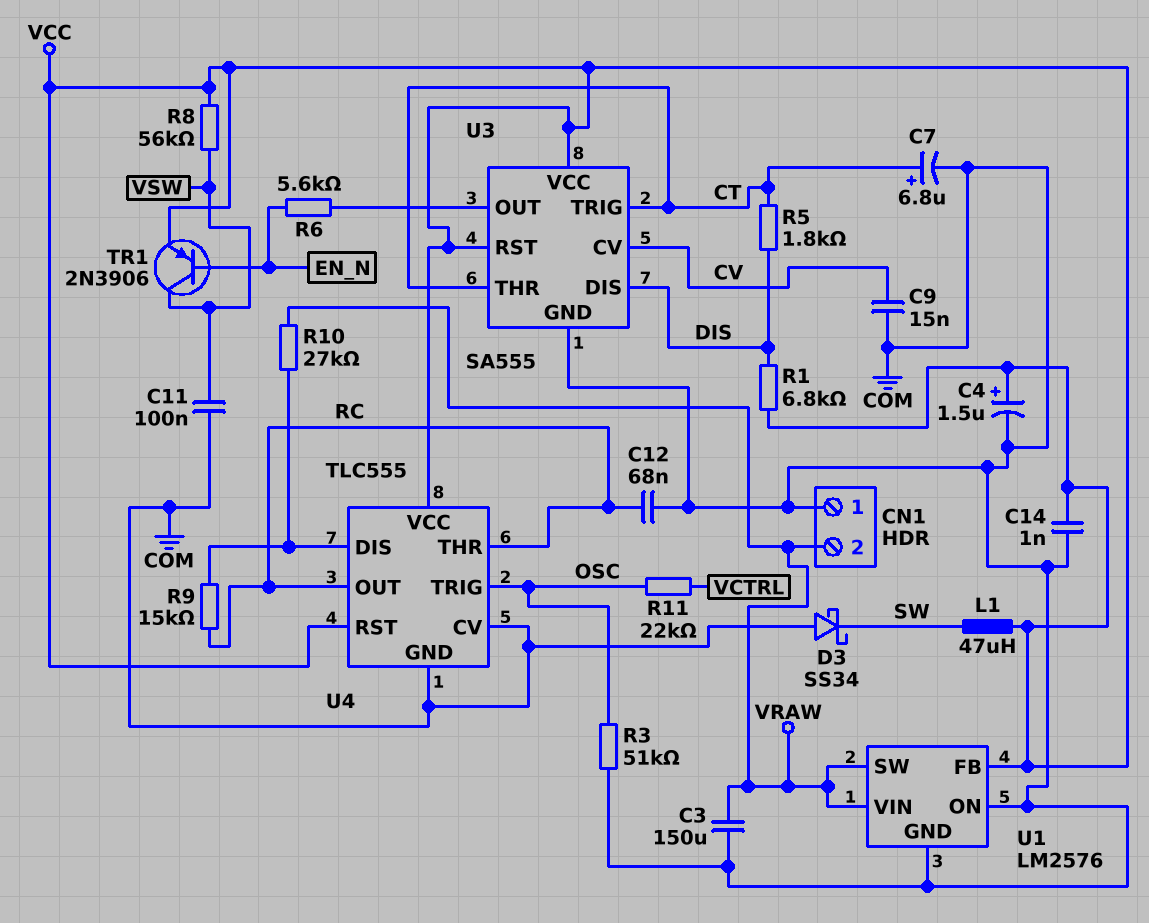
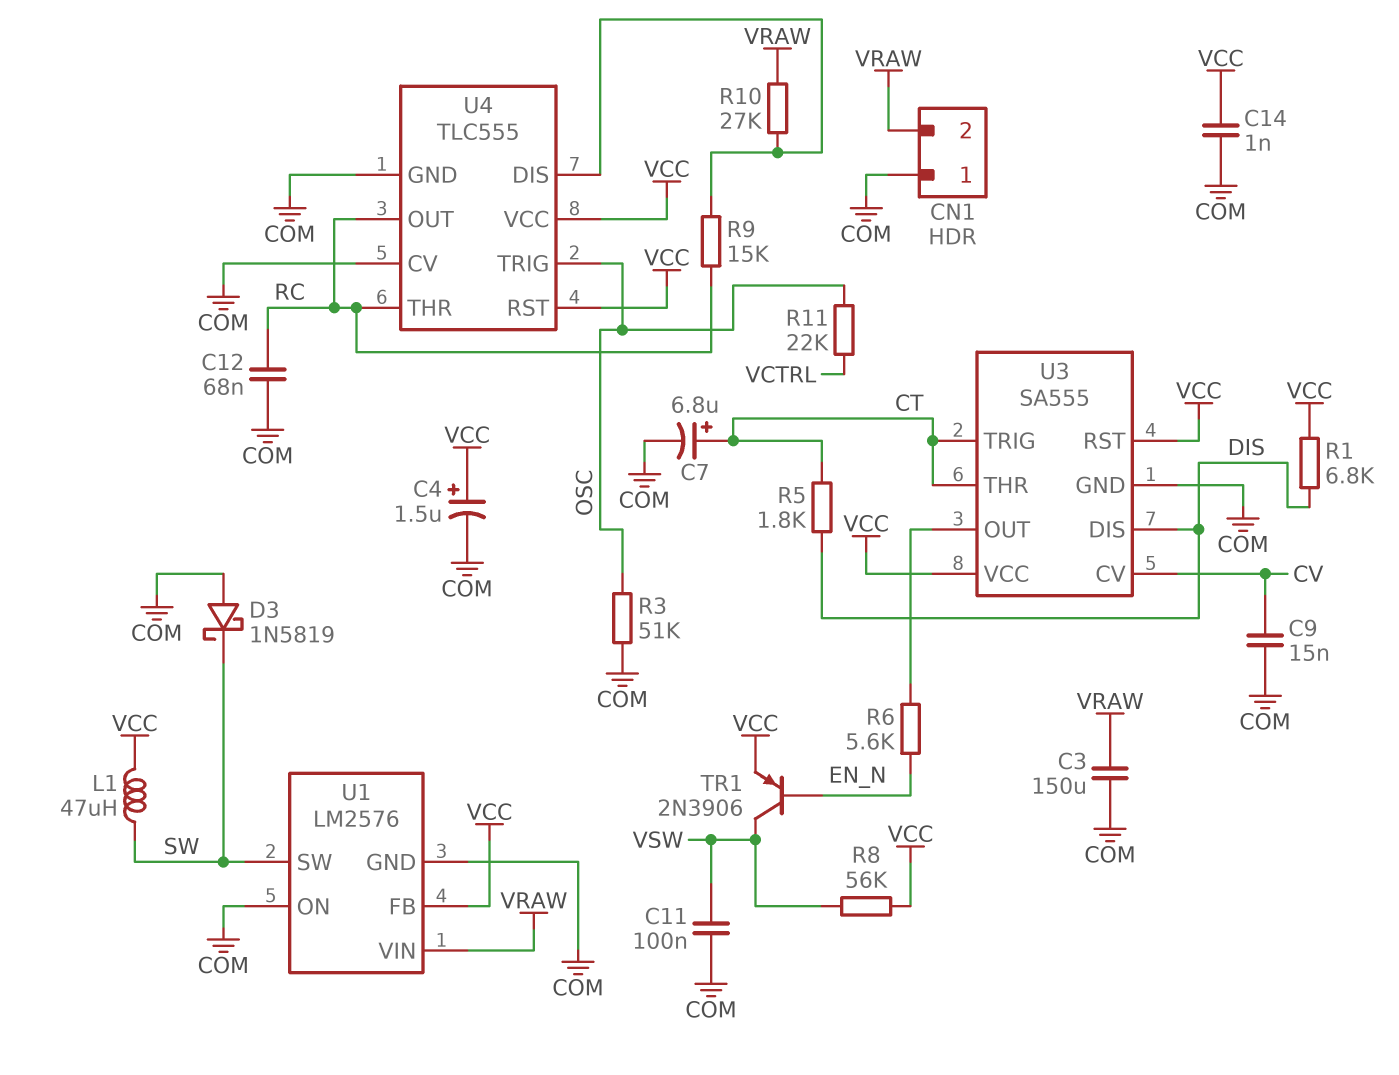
D3: schottky SS34 (A COM, K SW) -> schottky 1N5819 (A COM, K SW)
U1 pin SW: VRAW -> SW

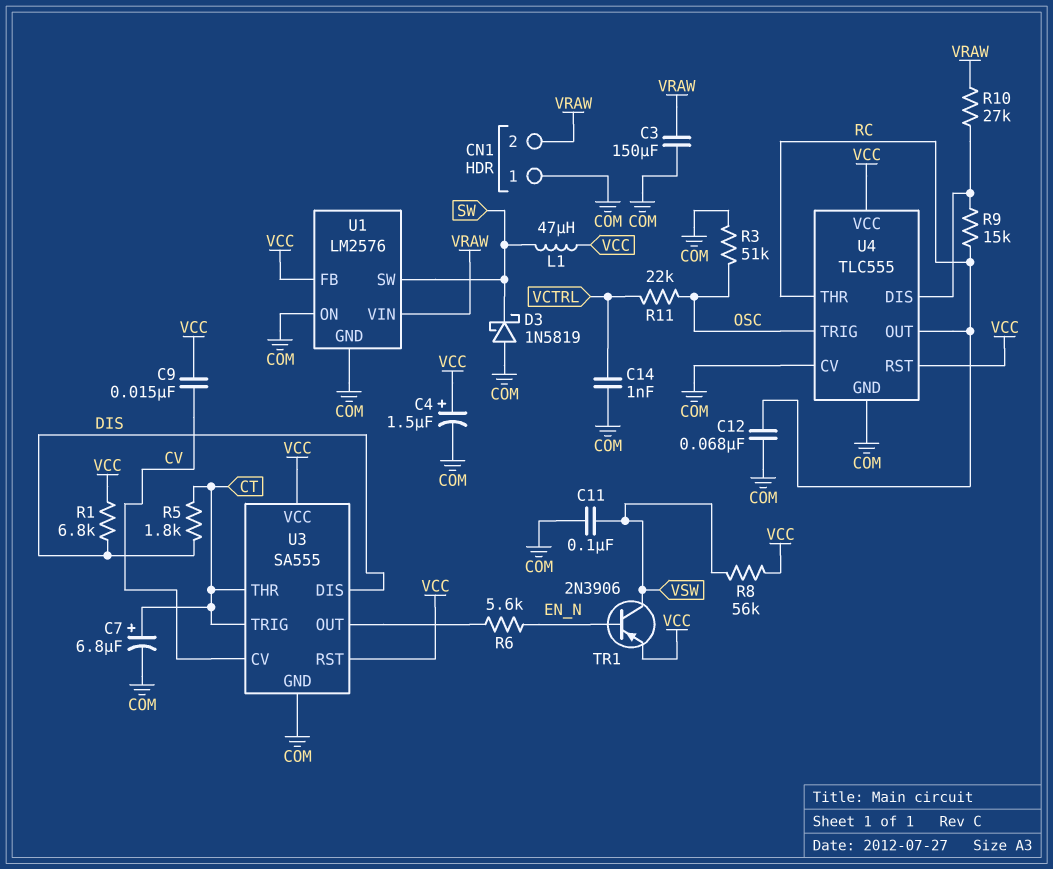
C9: 15nF (COM, CV) -> 15nF (CV, VCC)
C14: 1nF (COM, VCC) -> 1nF (COM, VCTRL)

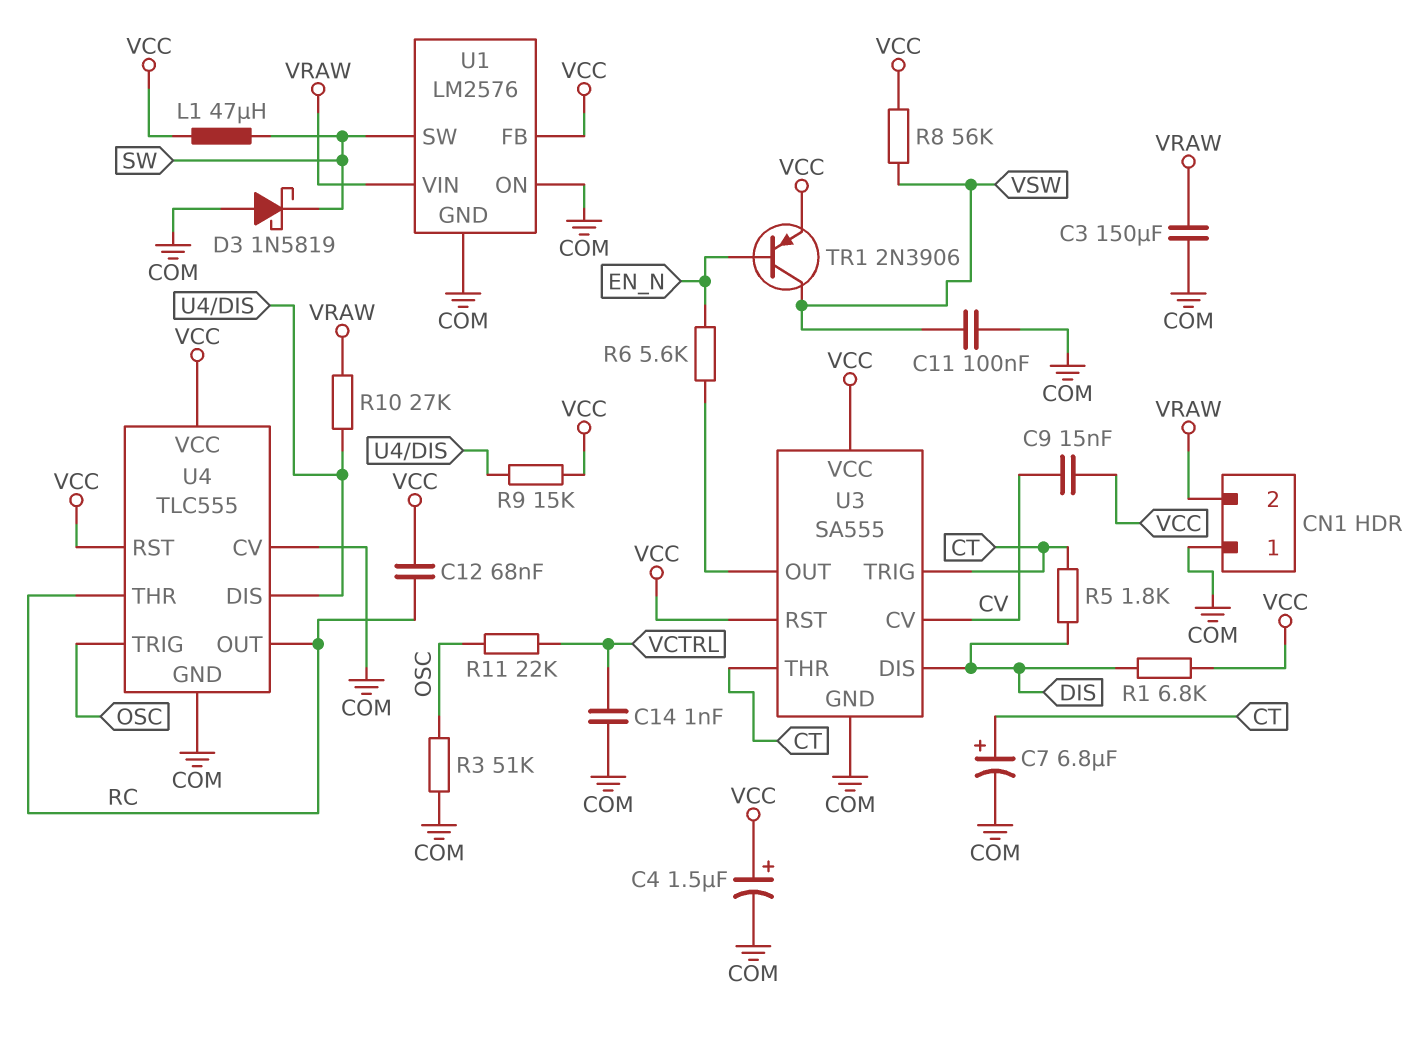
C12: 68nF (COM, RC) -> 68nF (RC, VCC)
R9: 15k (RC, U4/DIS) -> 15k (U4/DIS, VCC)

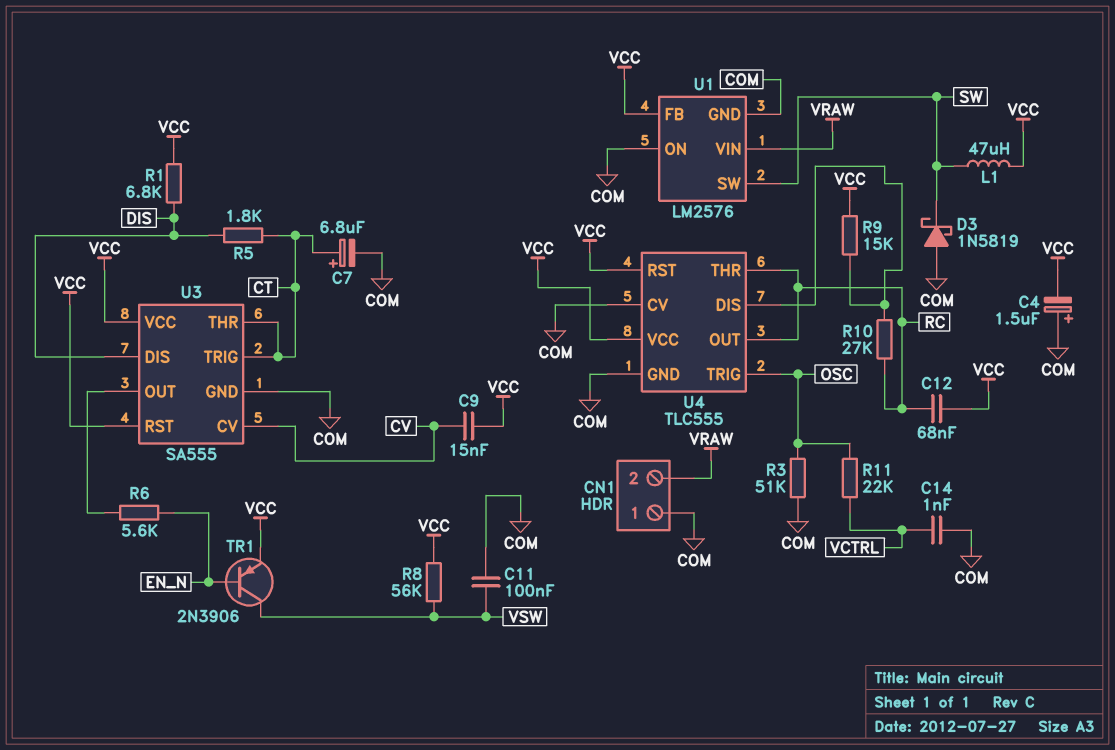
C3: 150uF (COM, VRAW) -> none
C4: 1.5uF (plus VCC, minus COM) -> 1.5uF (plus COM, minus VCC)
R10: 27k (U4/DIS, VRAW) -> 27k (RC, U4/DIS)

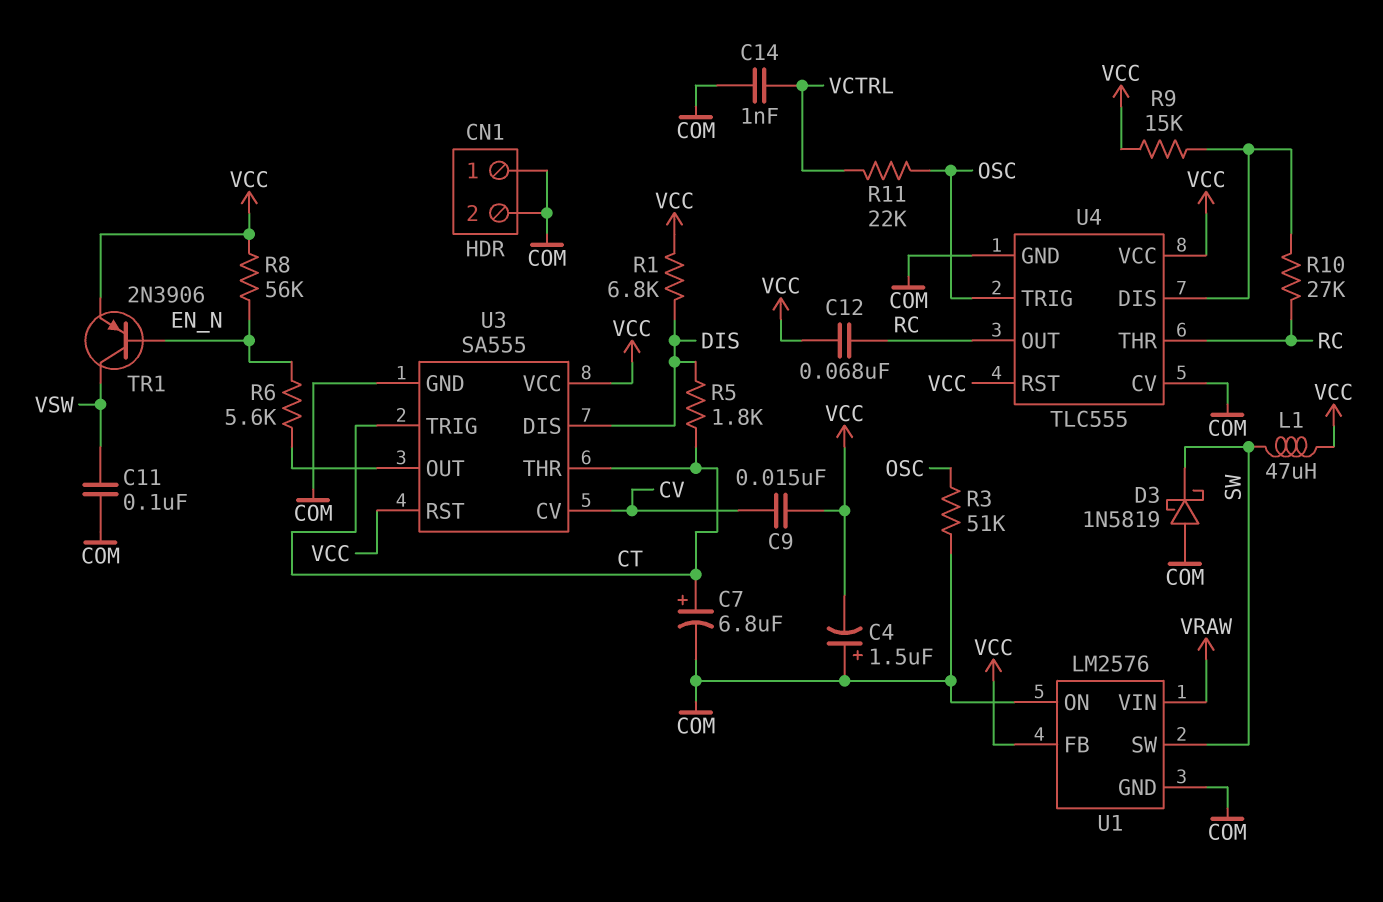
CN1 pin 2: VRAW -> COM
R8: 56k (VCC, VSW) -> 56k (EN_N, VCC)

